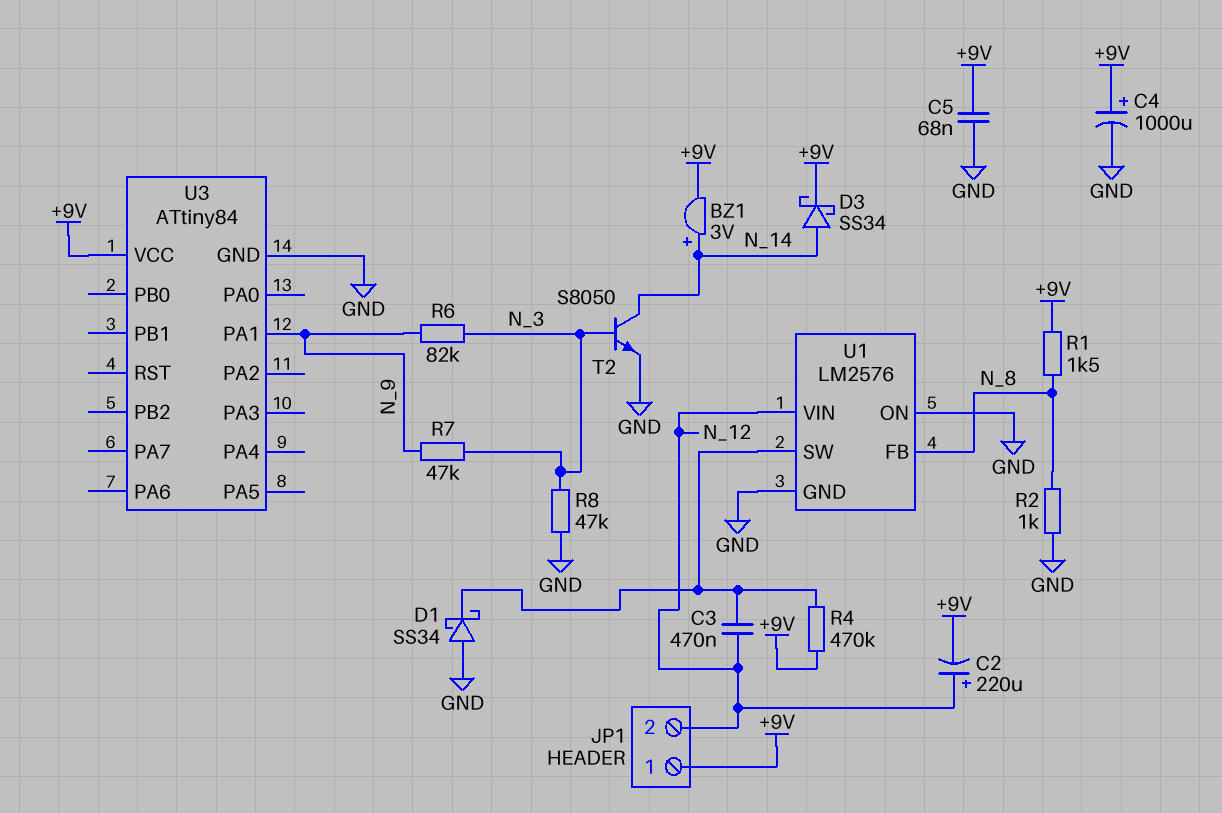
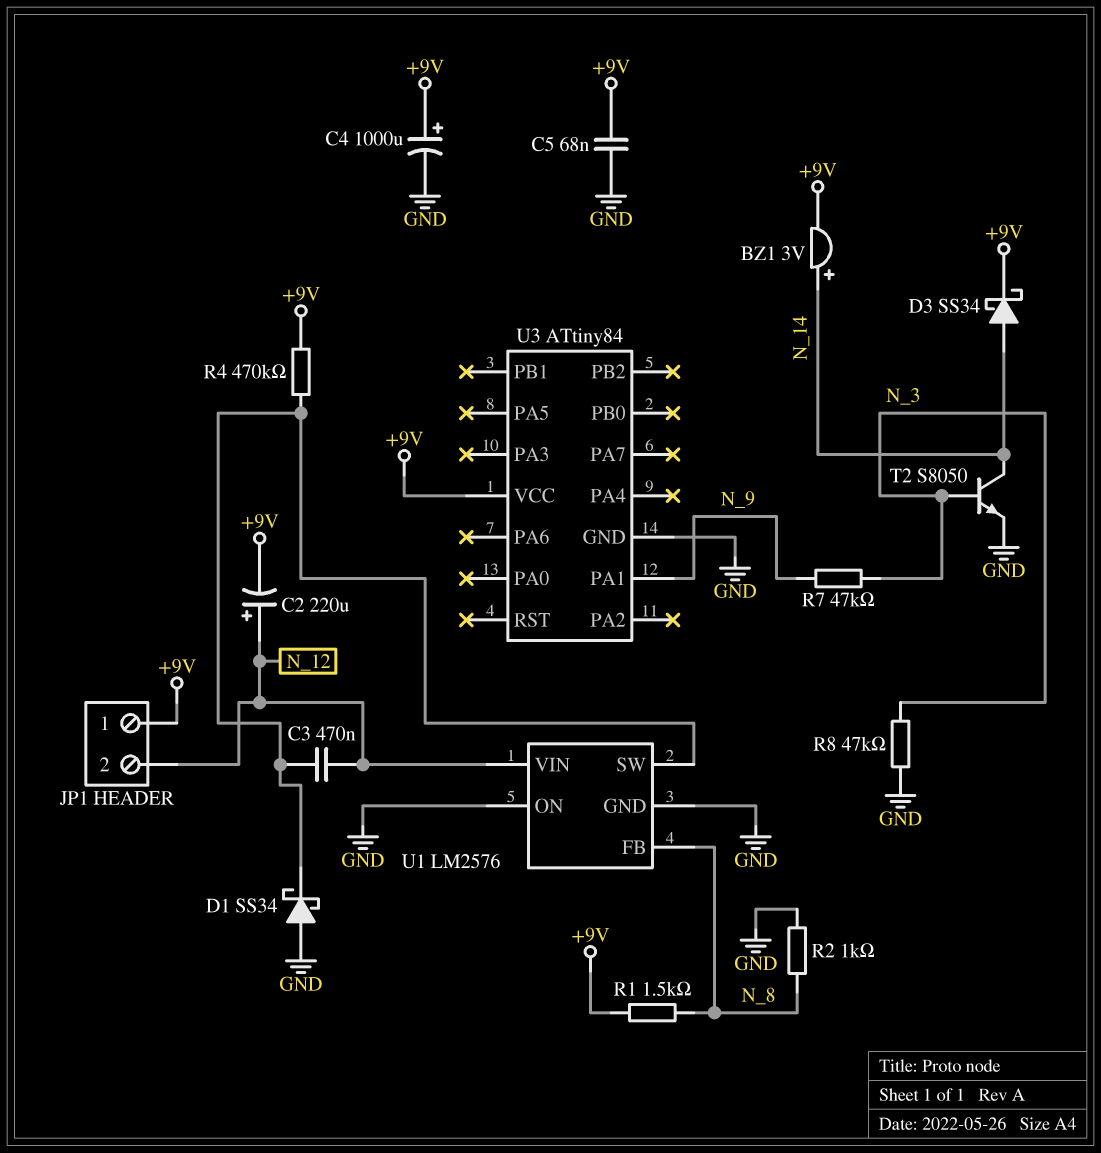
R6: 82k (N_3, N_9) -> none

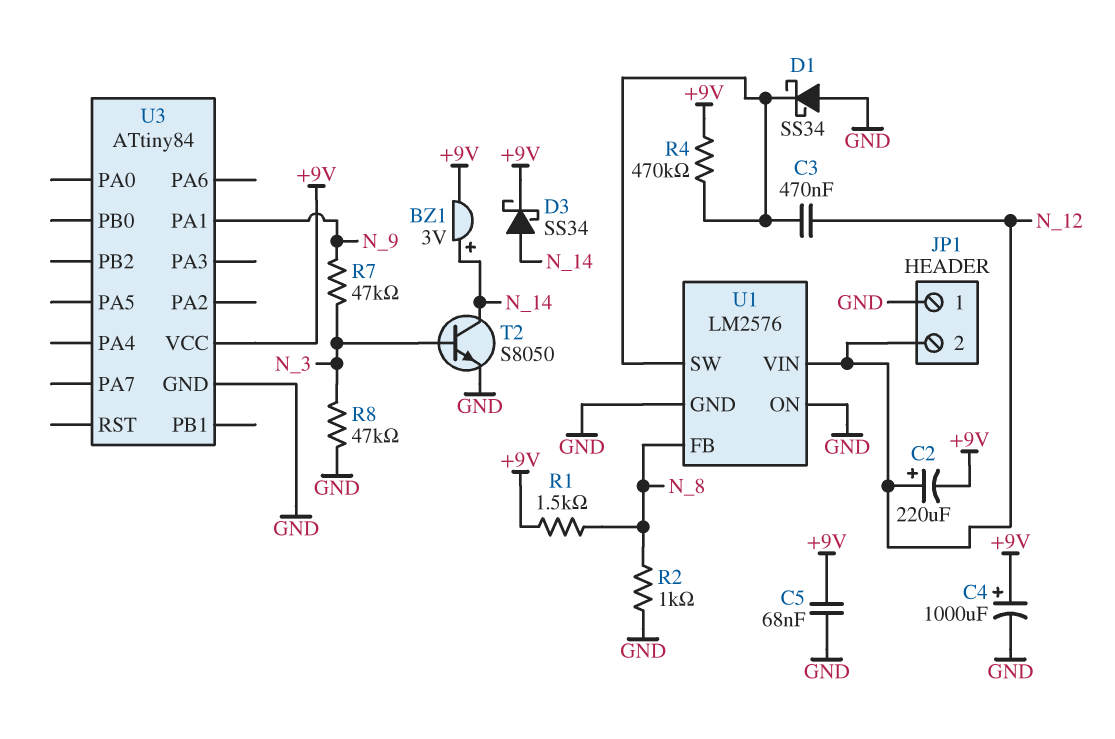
JP1 pin 1: +9V -> GND

